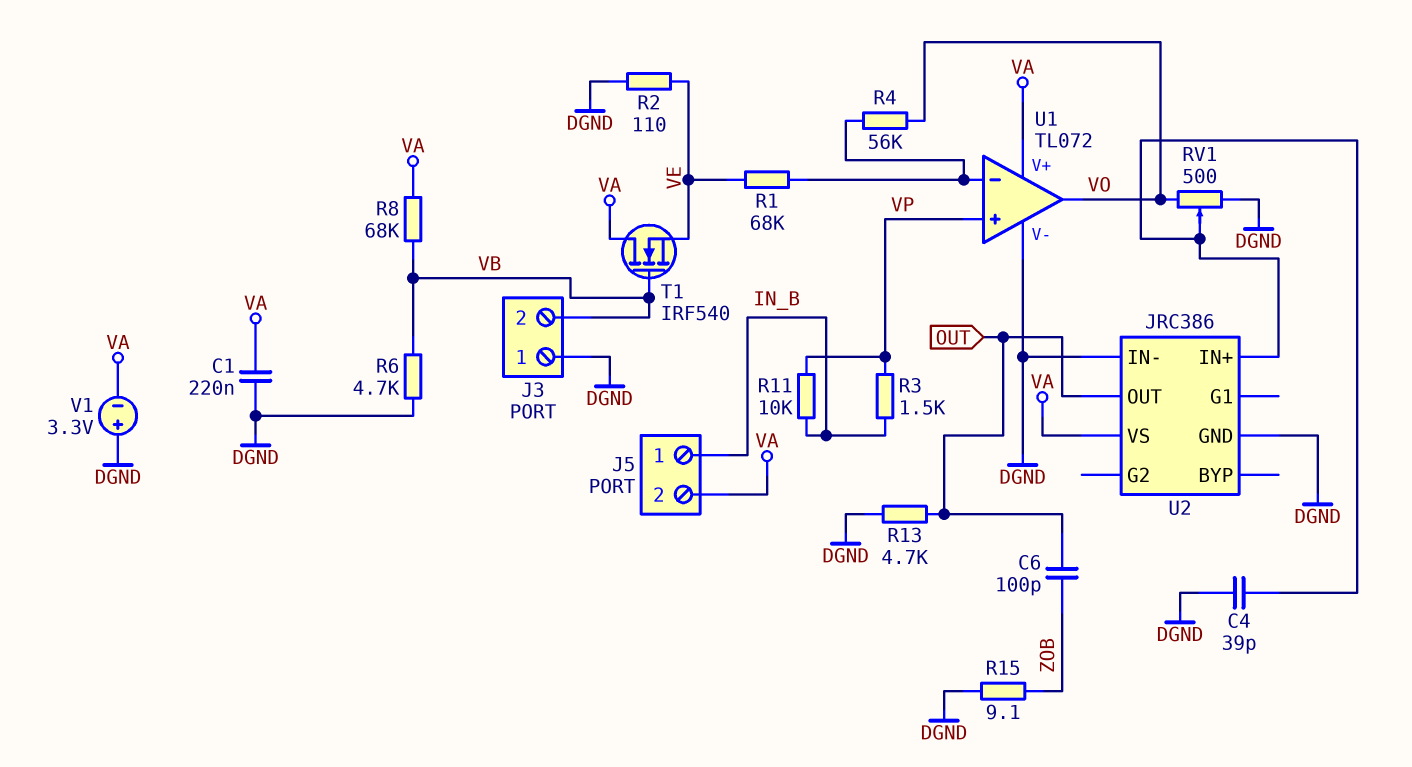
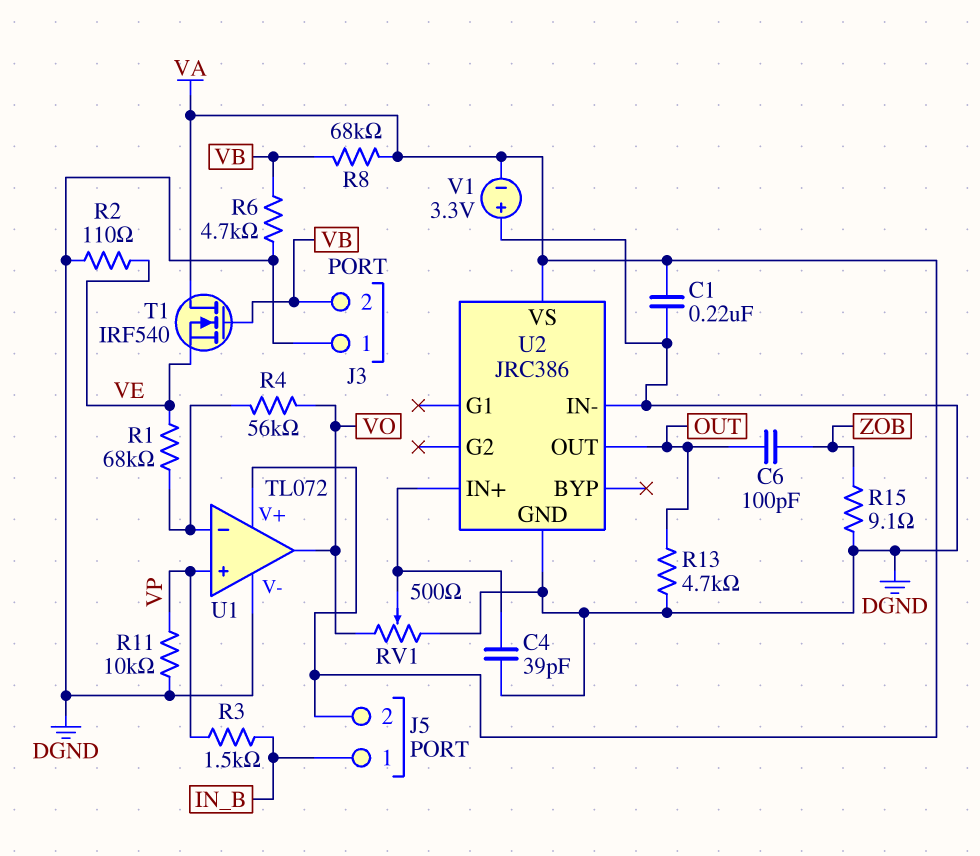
R11: 10k (IN_B, VP) -> 10k (DGND, VP)

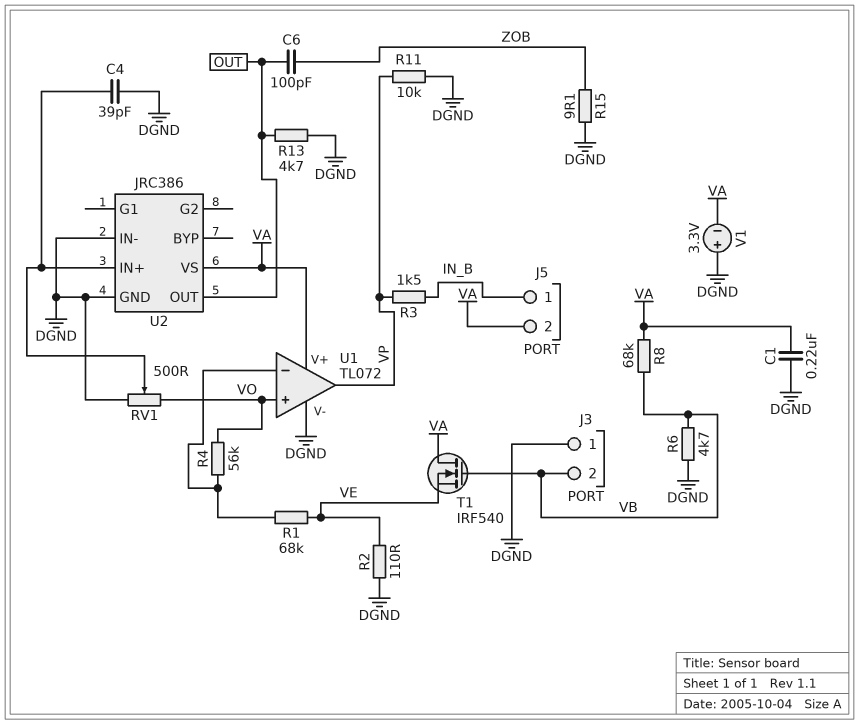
U1 pin in+: VP -> VO
U1 pin out: VO -> VP

